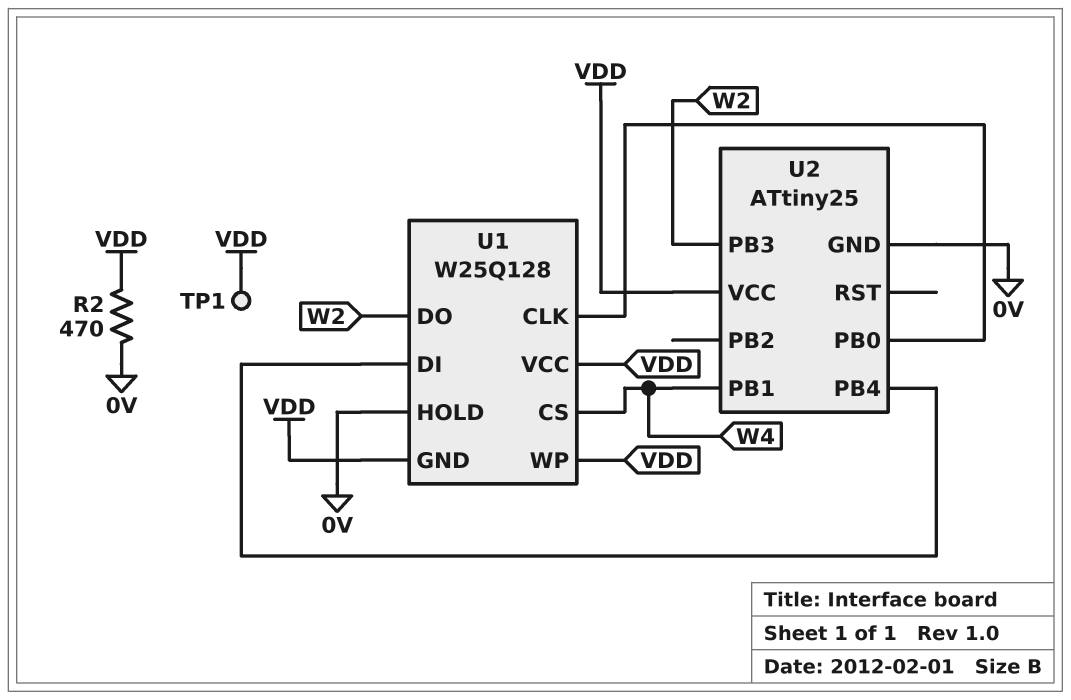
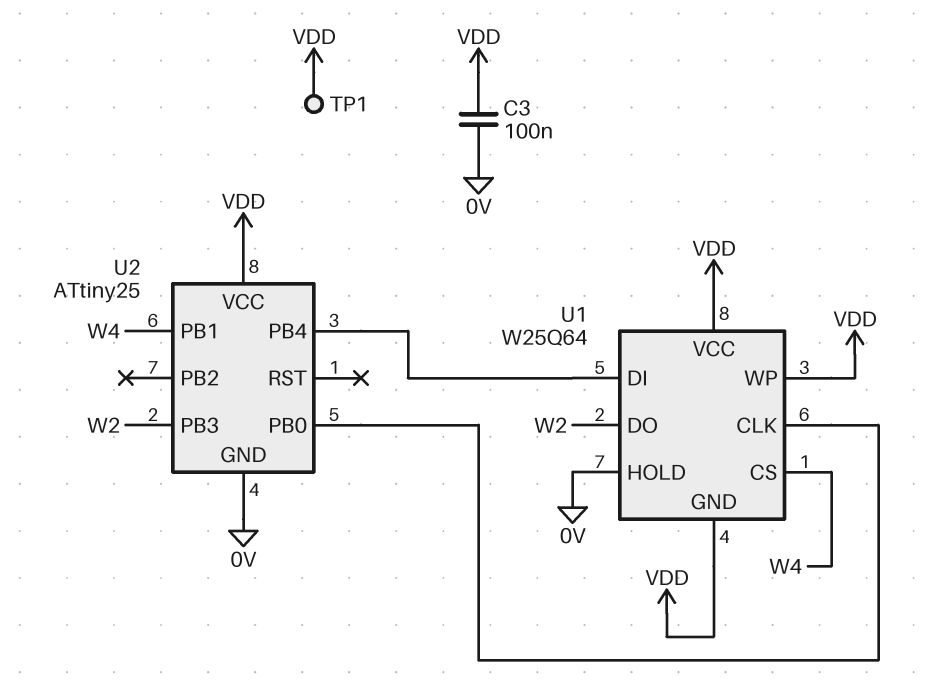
C3: none -> 100nF (0V, VDD)
R2: 470 (0V, VDD) -> none
U1: W25Q128 -> W25Q64

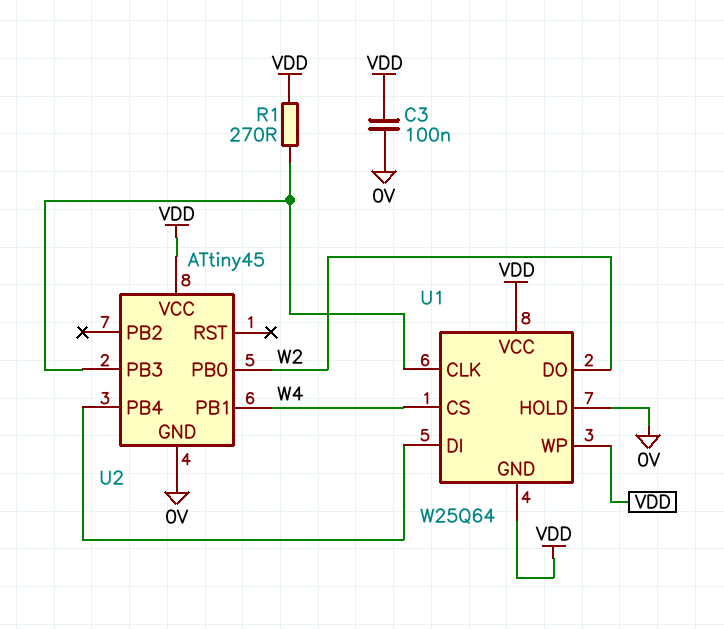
R1: none -> 270 (U1/CLK, VDD)
TP1: test point (VDD) -> none
U2: ATtiny25 -> ATtiny45
U2 pin PB0: U1/CLK -> W2
U2 pin PB3: W2 -> U1/CLK

